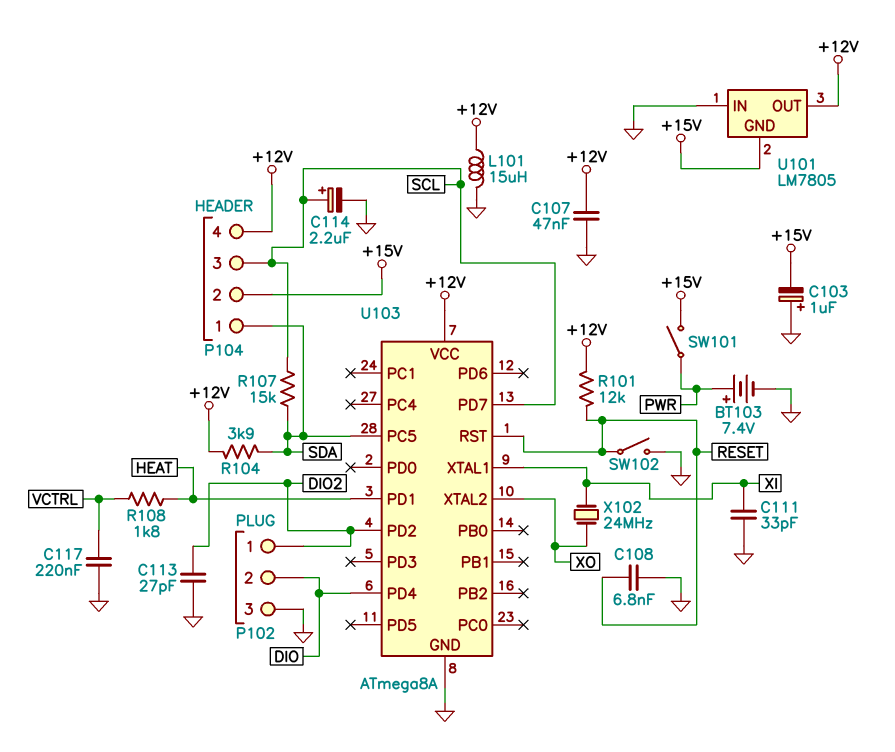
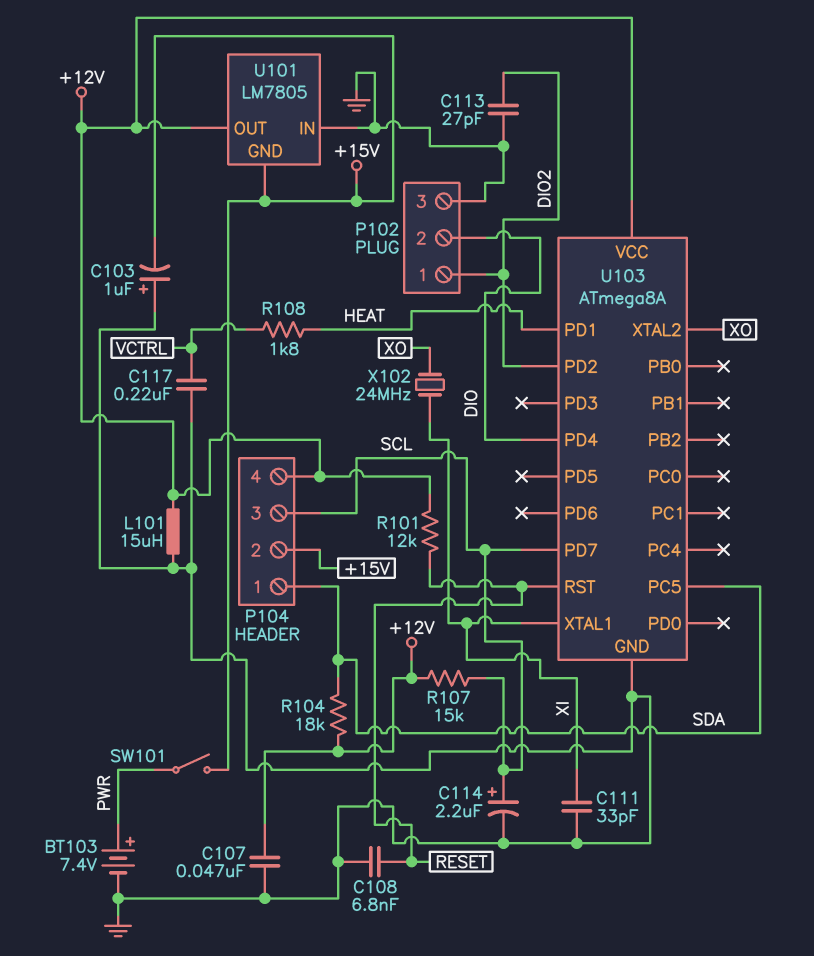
R104: 3.9k (+12V, SDA) -> 18k (+12V, SDA)
R107: 15k (SCL, SDA) -> 15k (+12V, SCL)
SW102: switch (GND, RESET) -> none

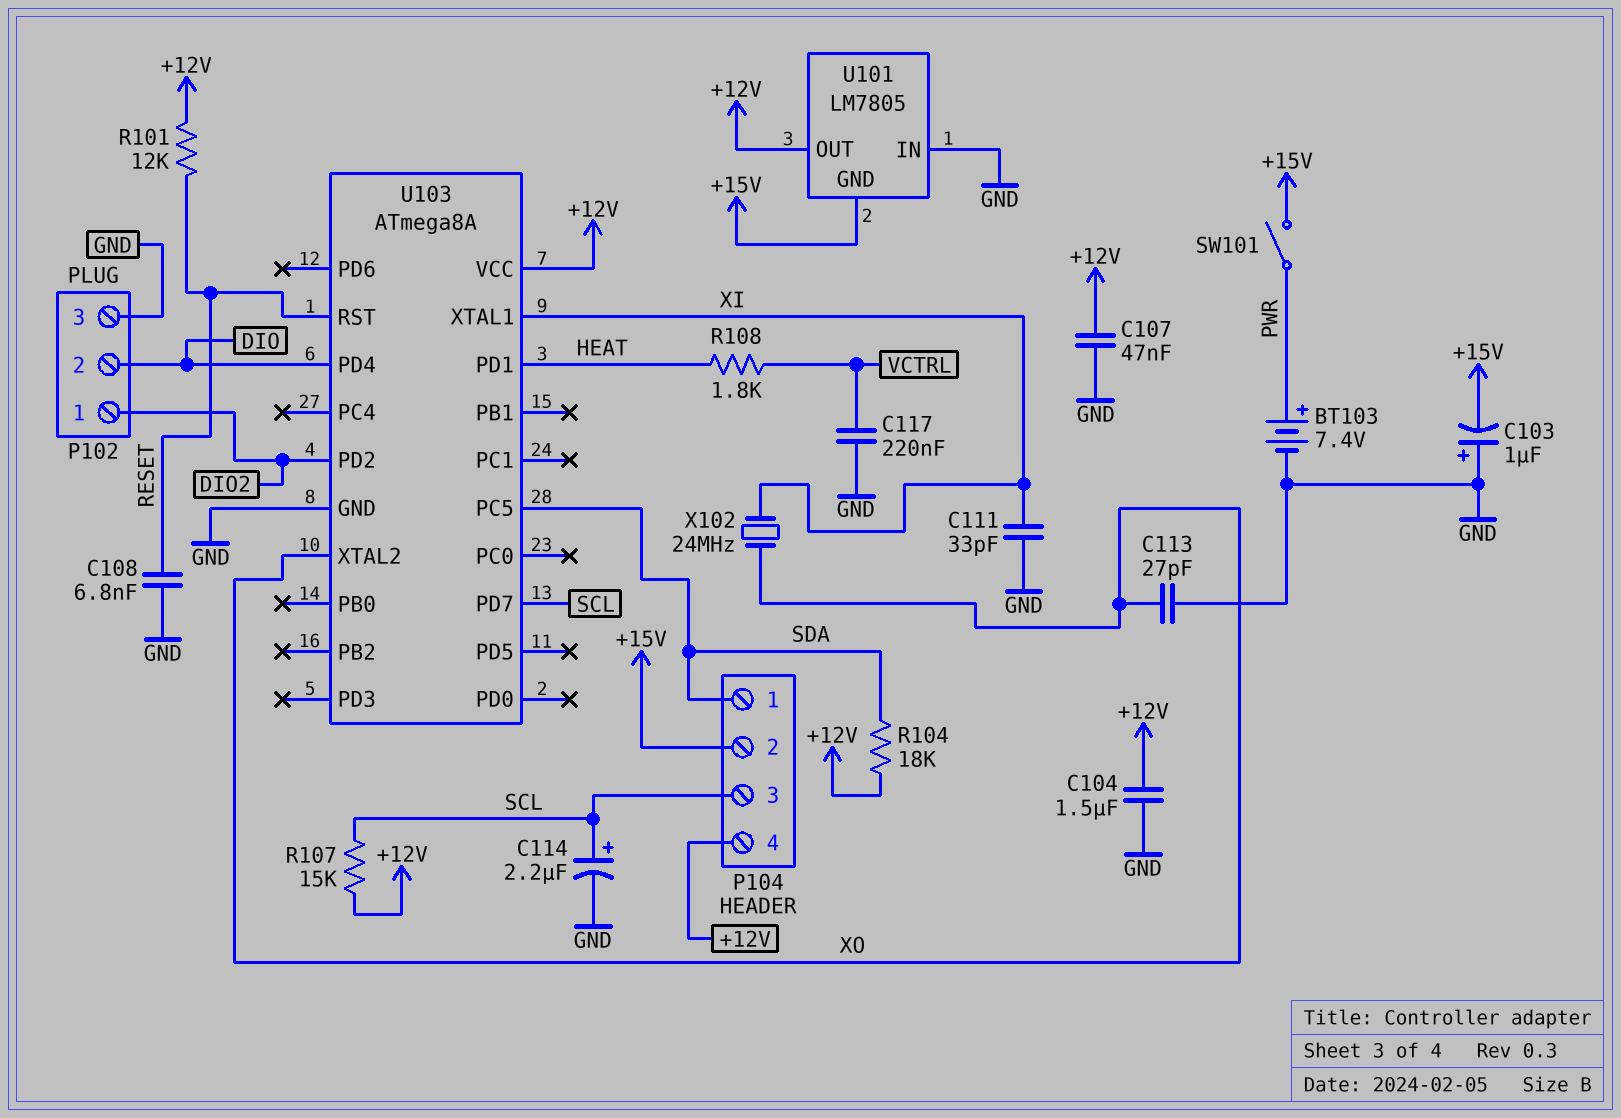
C104: none -> 1.5uF (+12V, GND)
C113: 27pF (DIO2, GND) -> 27pF (GND, XO)
L101: 15uH (+12V, GND) -> none

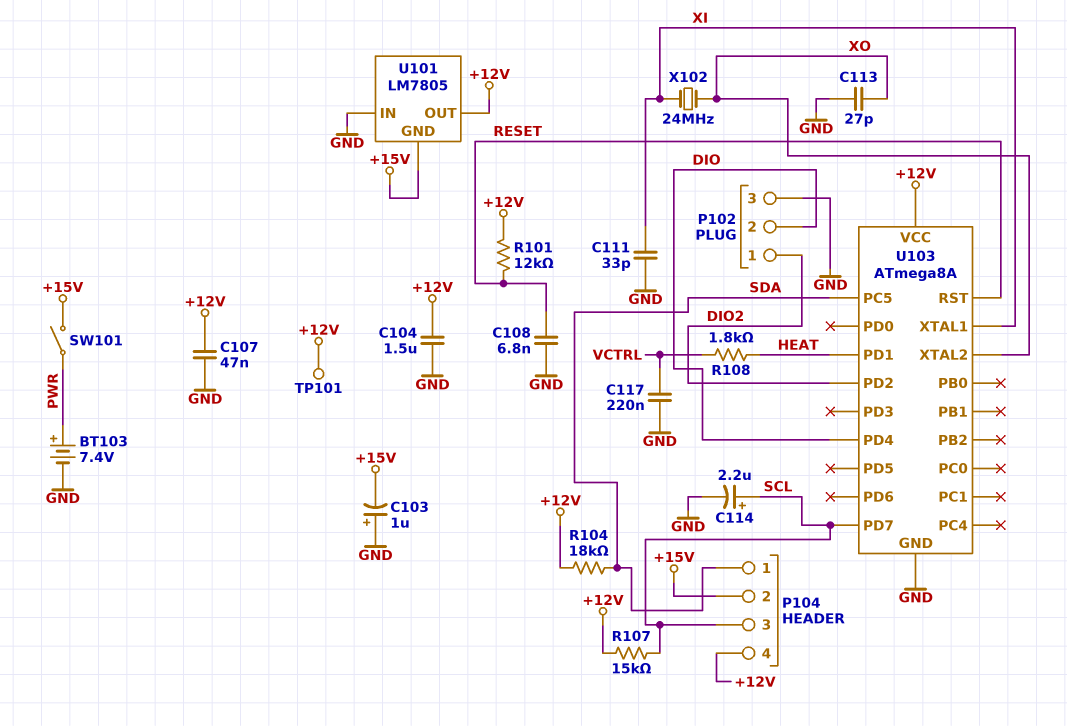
TP101: none -> test point (+12V)

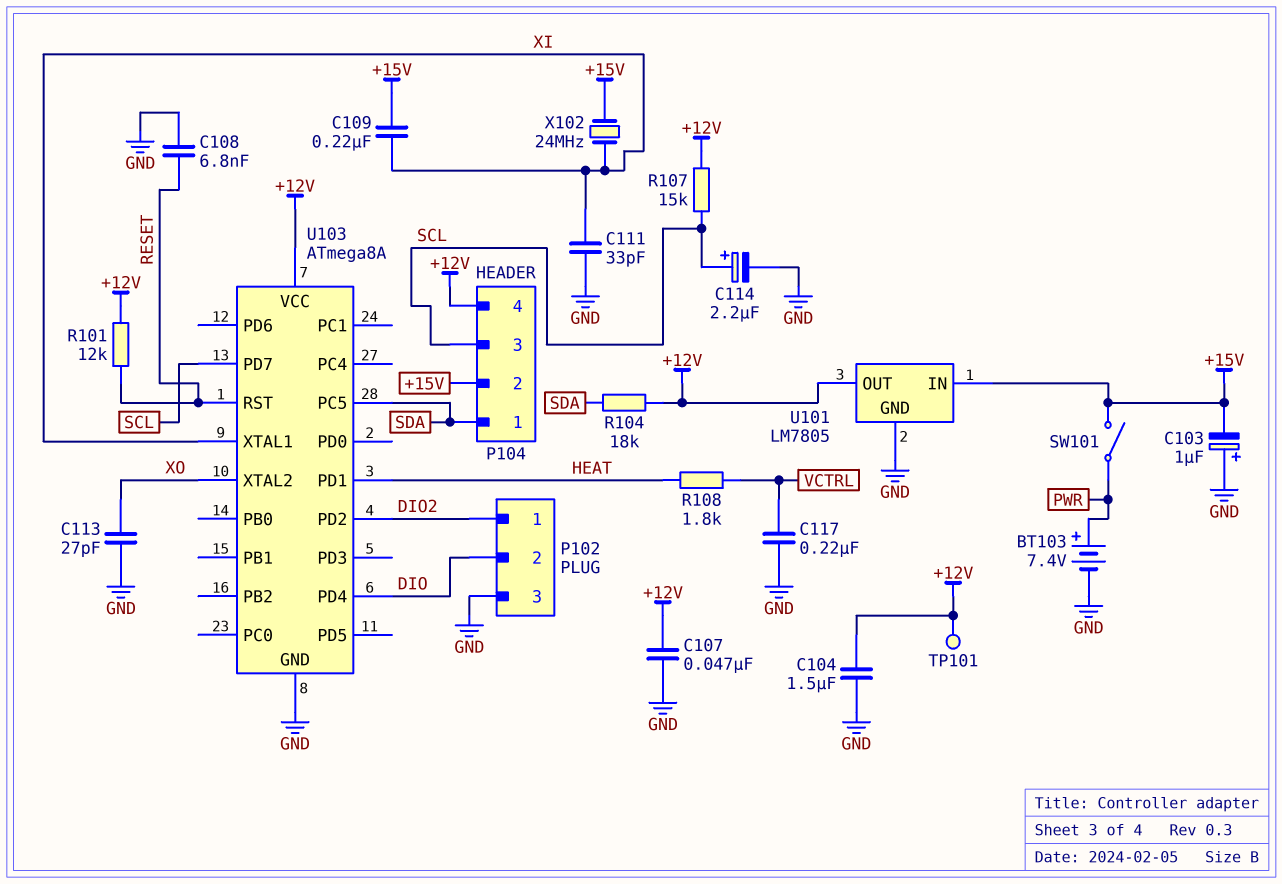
C109: none -> 220nF (+15V, XI)
U101 pin GND: +15V -> GND
U101 pin IN: GND -> +15V
X102: 24MHz (XI, XO) -> 24MHz (+15V, XI)

